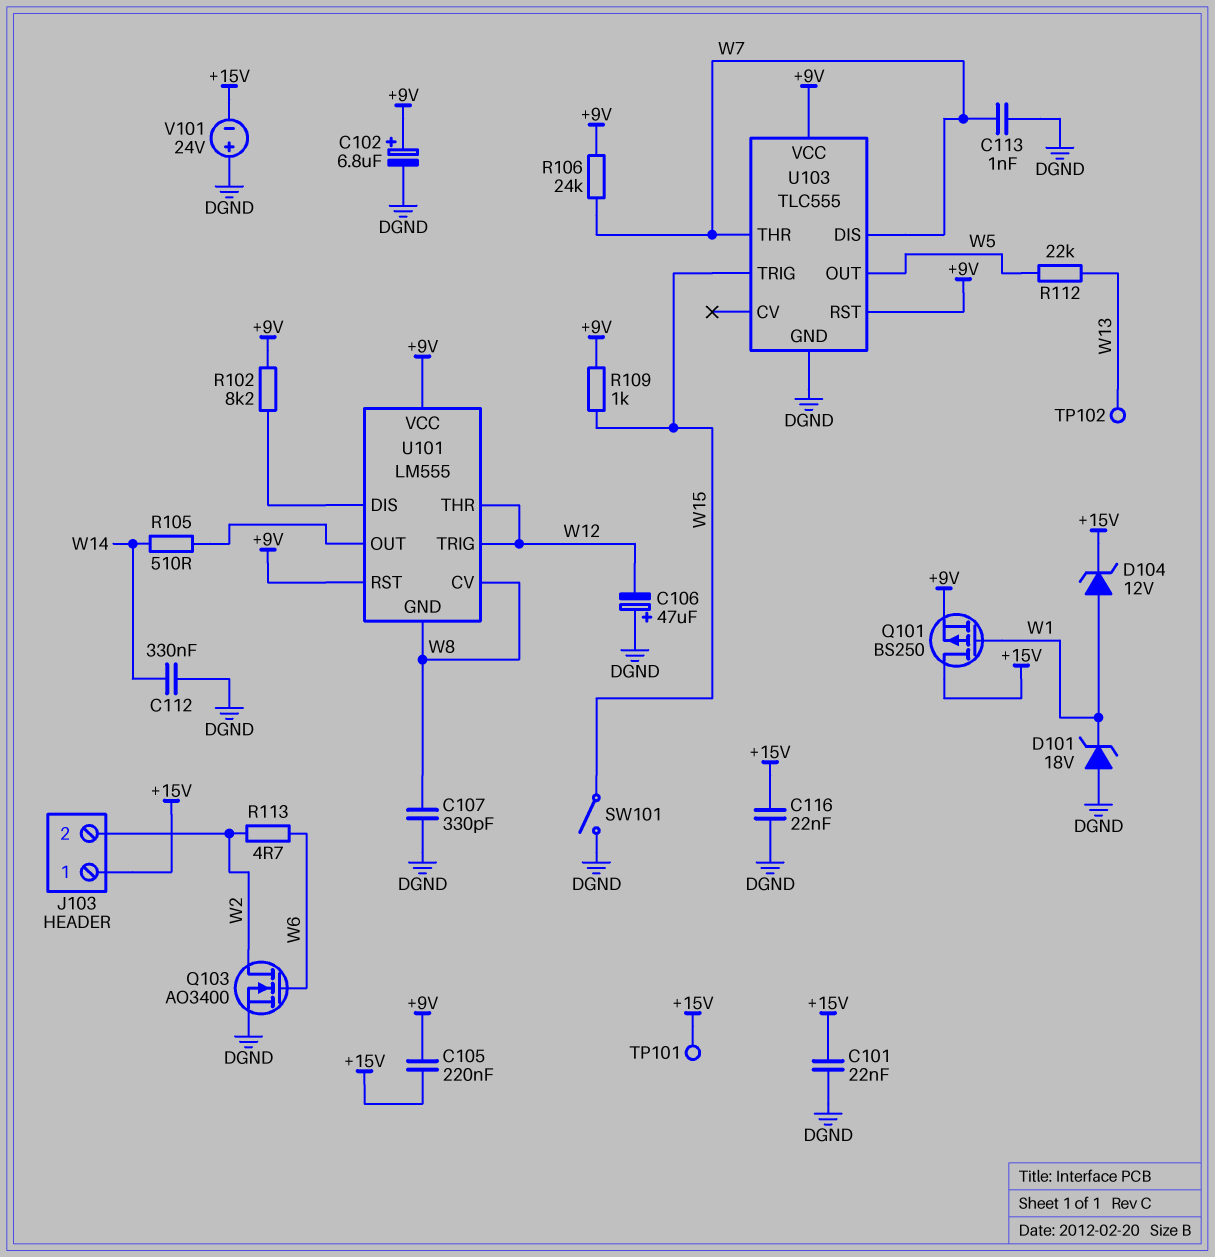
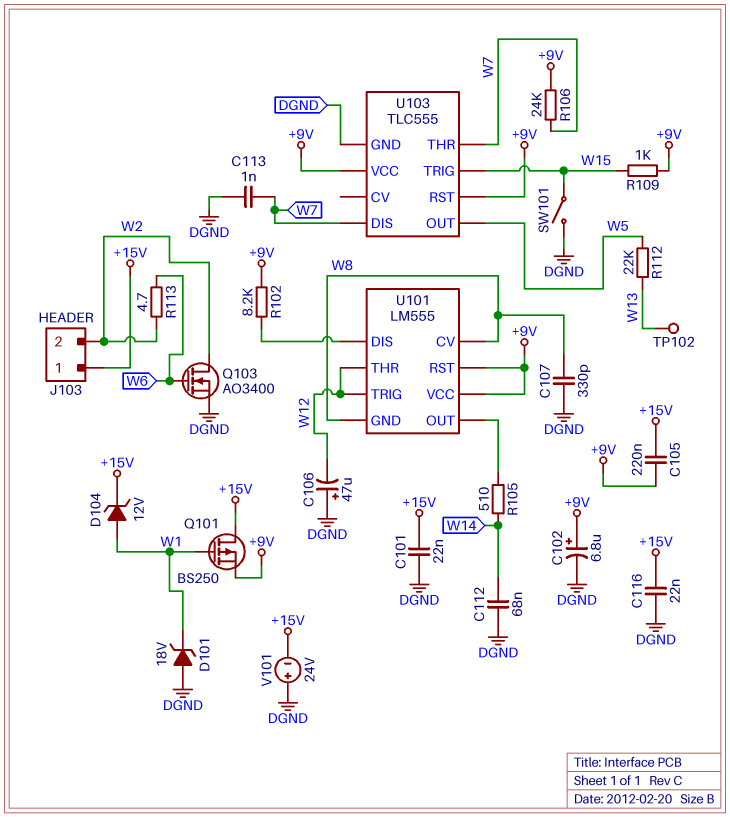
C112: 330nF (DGND, W14) -> 68nF (DGND, W14)
TP101: test point (+15V) -> none

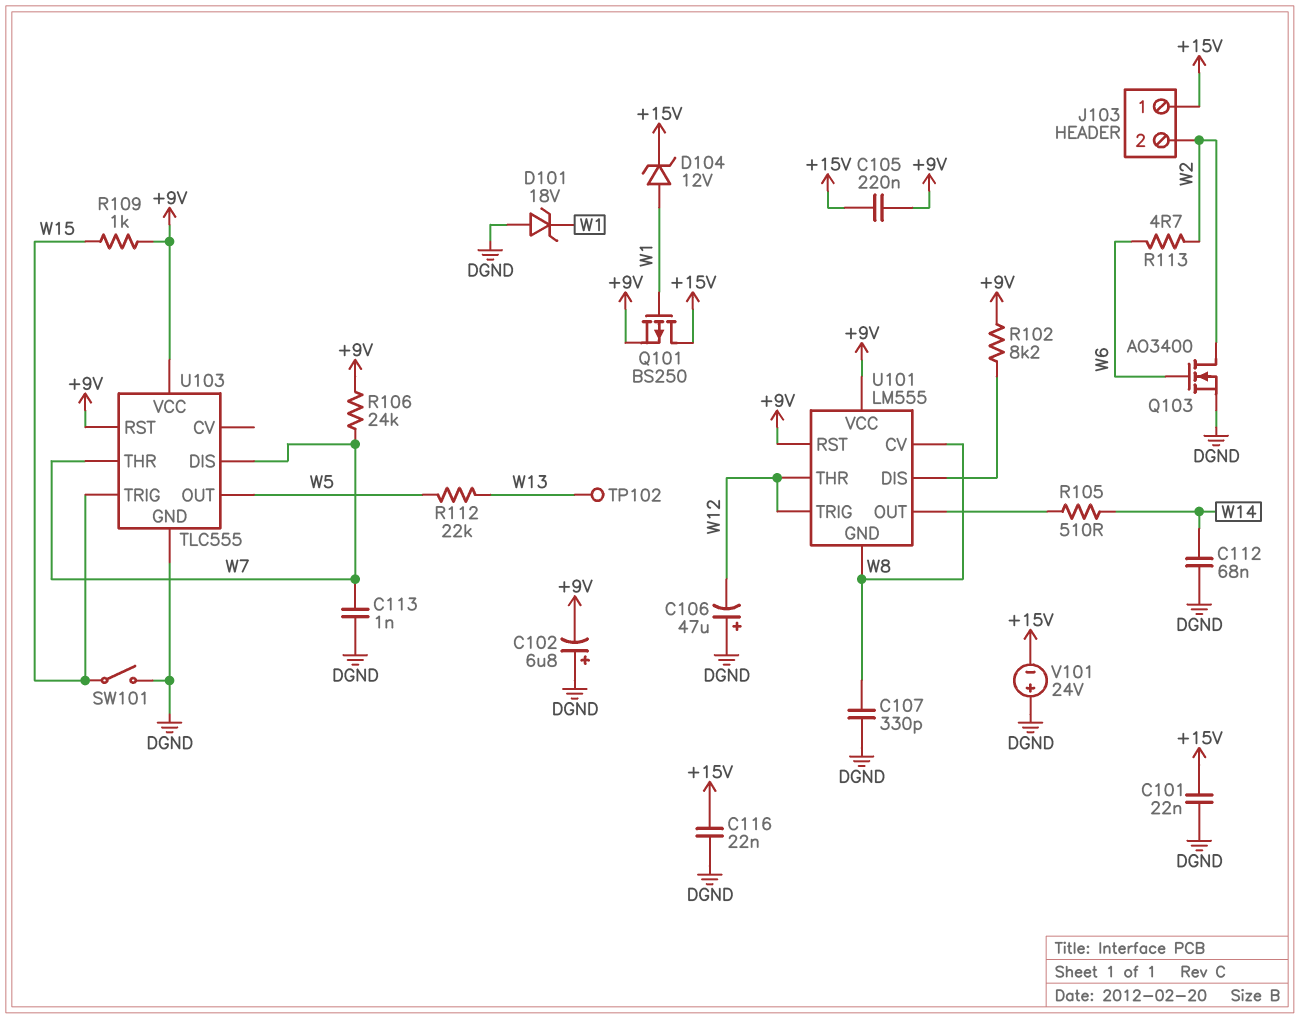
C102: 6.8uF (plus +9V, minus DGND) -> 6.8uF (plus DGND, minus +9V)

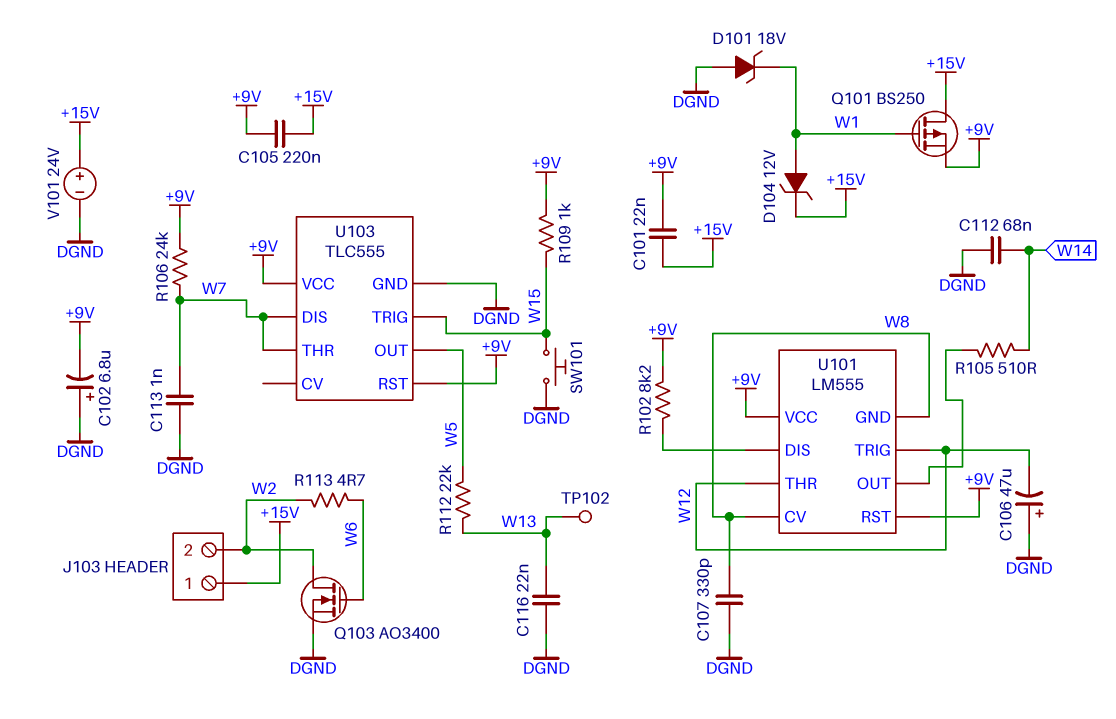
C101: 22nF (+15V, DGND) -> 22nF (+9V, +15V)
C116: 22nF (+15V, DGND) -> 22nF (DGND, W13)
SW101: switch (DGND, W15) -> button (DGND, W15)
V101: 24V (plus DGND, minus +15V) -> 24V (plus +15V, minus DGND)

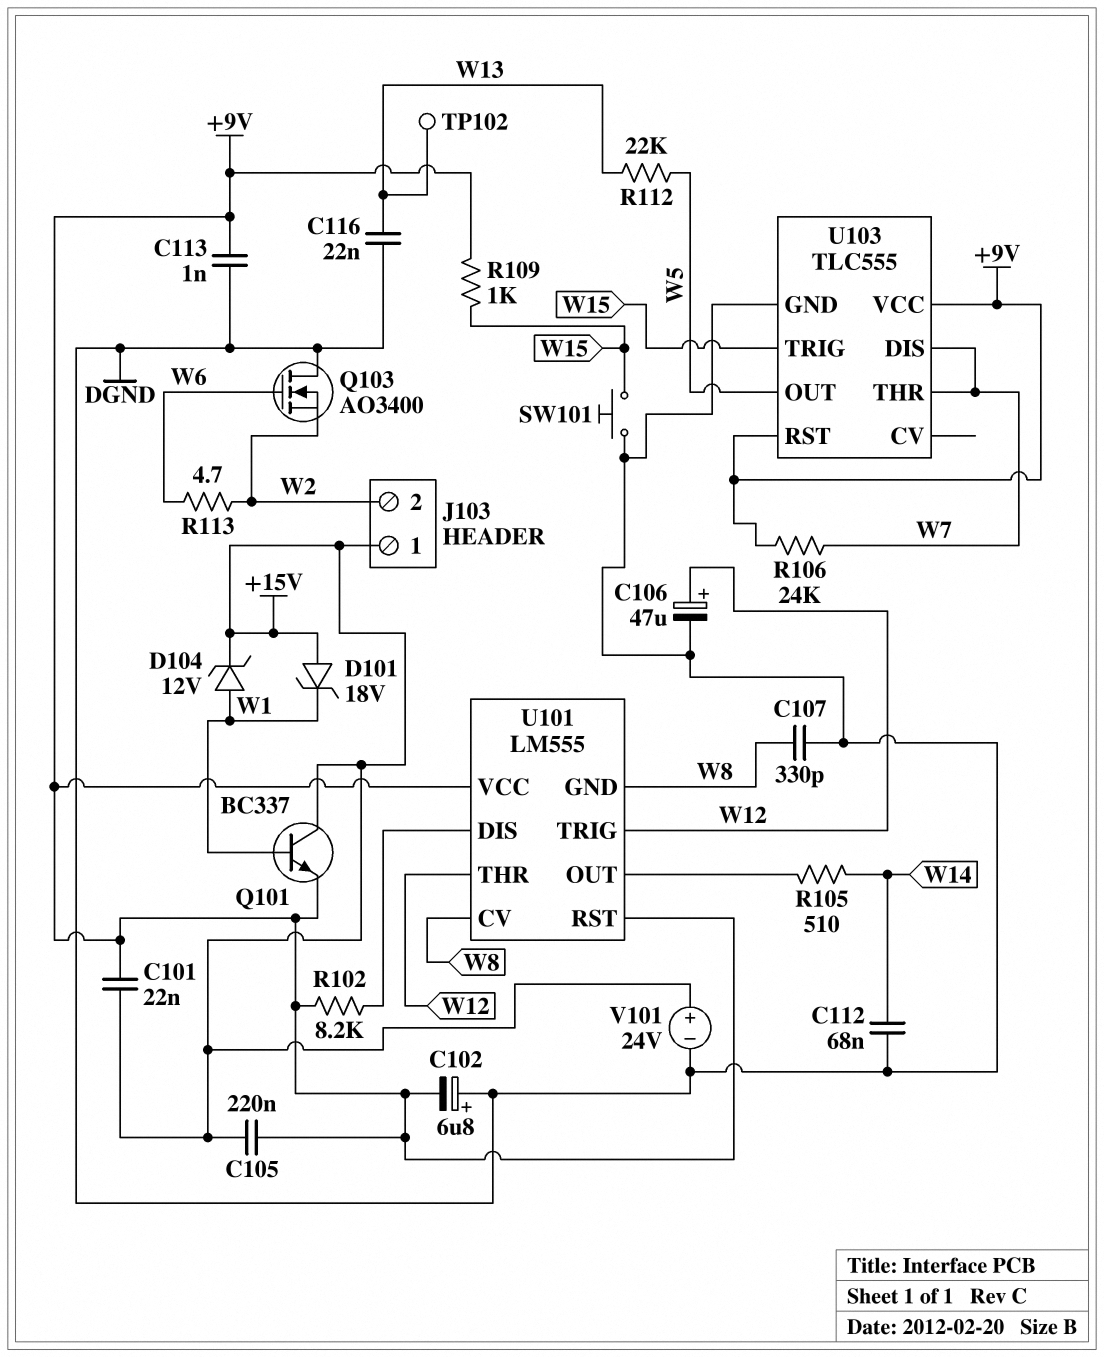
C106: 47uF (plus DGND, minus W12) -> 47uF (plus W12, minus DGND)
C113: 1nF (DGND, W7) -> 1nF (+9V, DGND)
D101: zener 18V (A DGND, K W1) -> zener 18V (A +15V, K W1)
Q101: PMOS BS250 (G W1, D +15V, S +9V) -> NPN BC337 (B W1, C +15V, E +9V)
Q103: NMOS AO3400 (G W6, D W2, S DGND) -> NMOS AO3400 (G W6, D DGND, S W2)

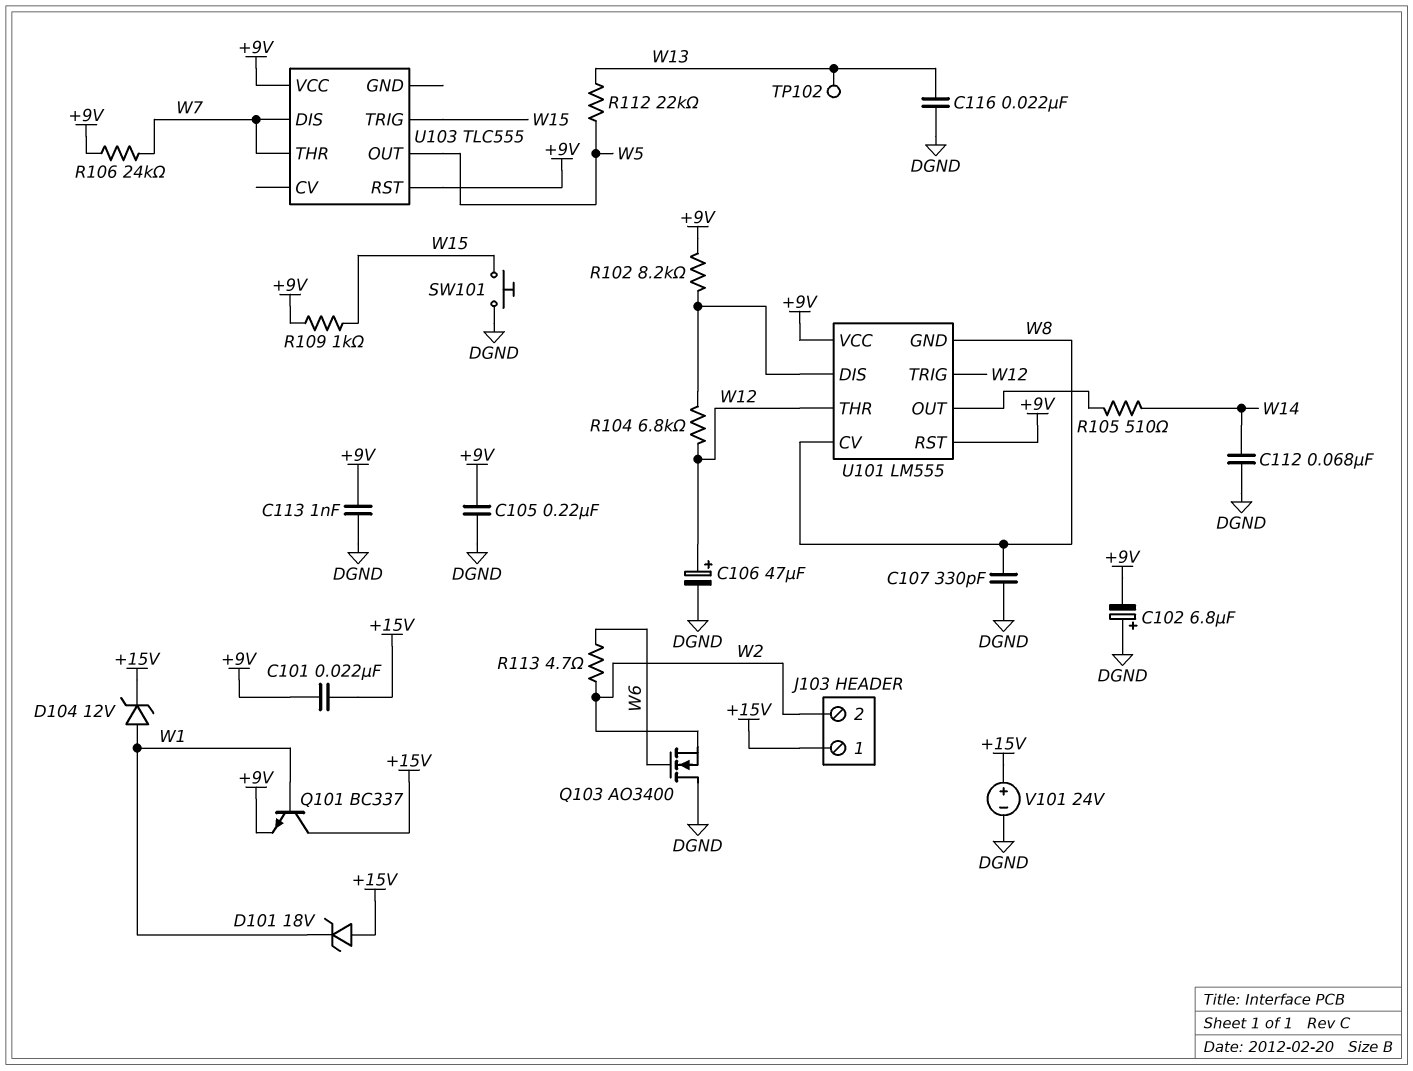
C105: 220nF (+9V, +15V) -> 220nF (+9V, DGND)
R104: none -> 6.8k (U101/DIS, W12)
U103 pin GND: DGND -> none

